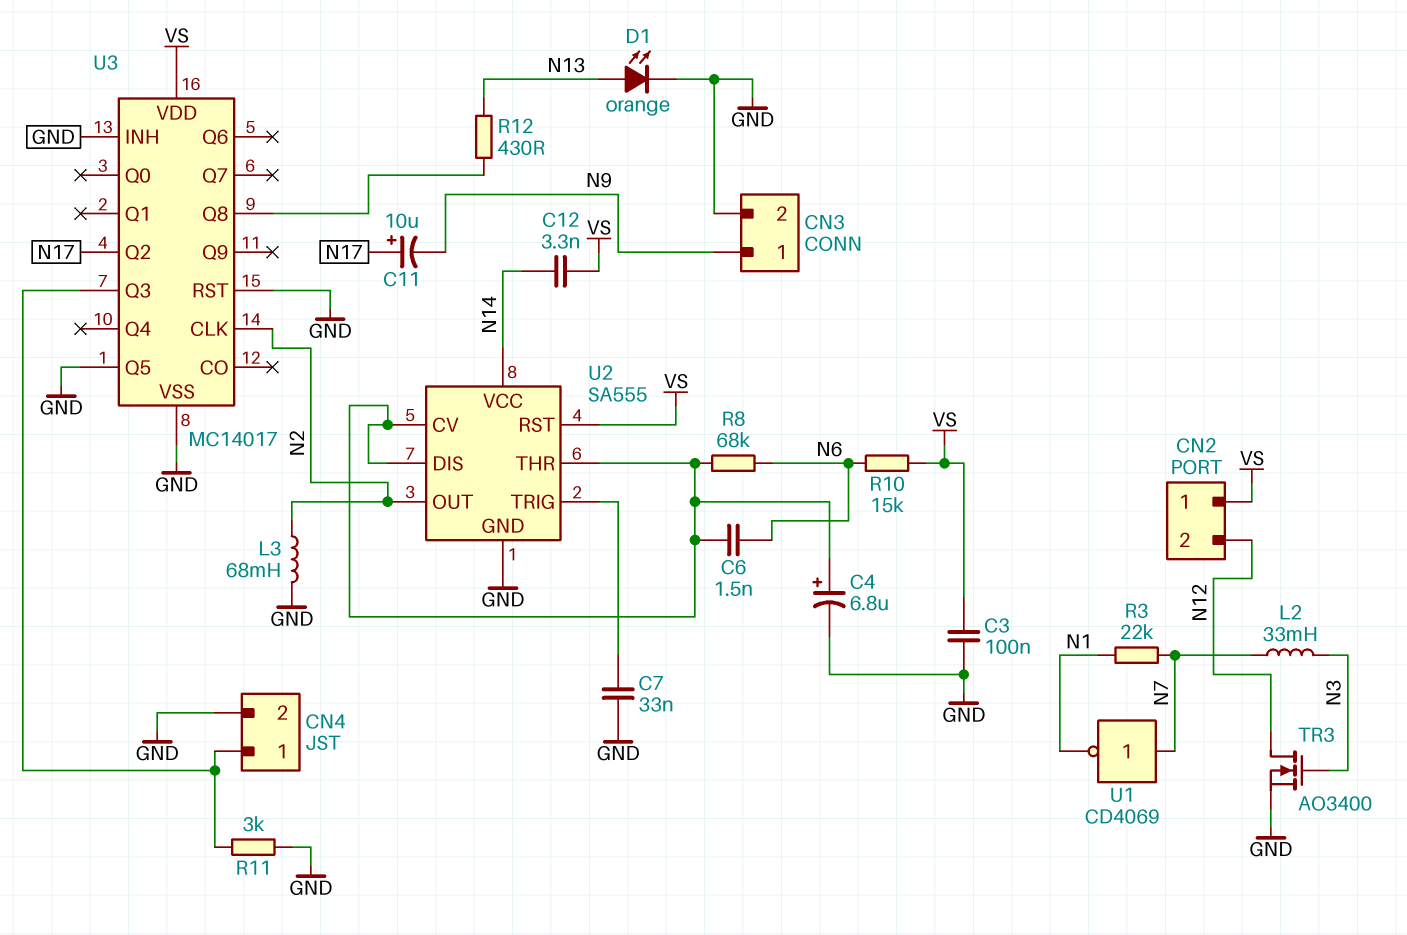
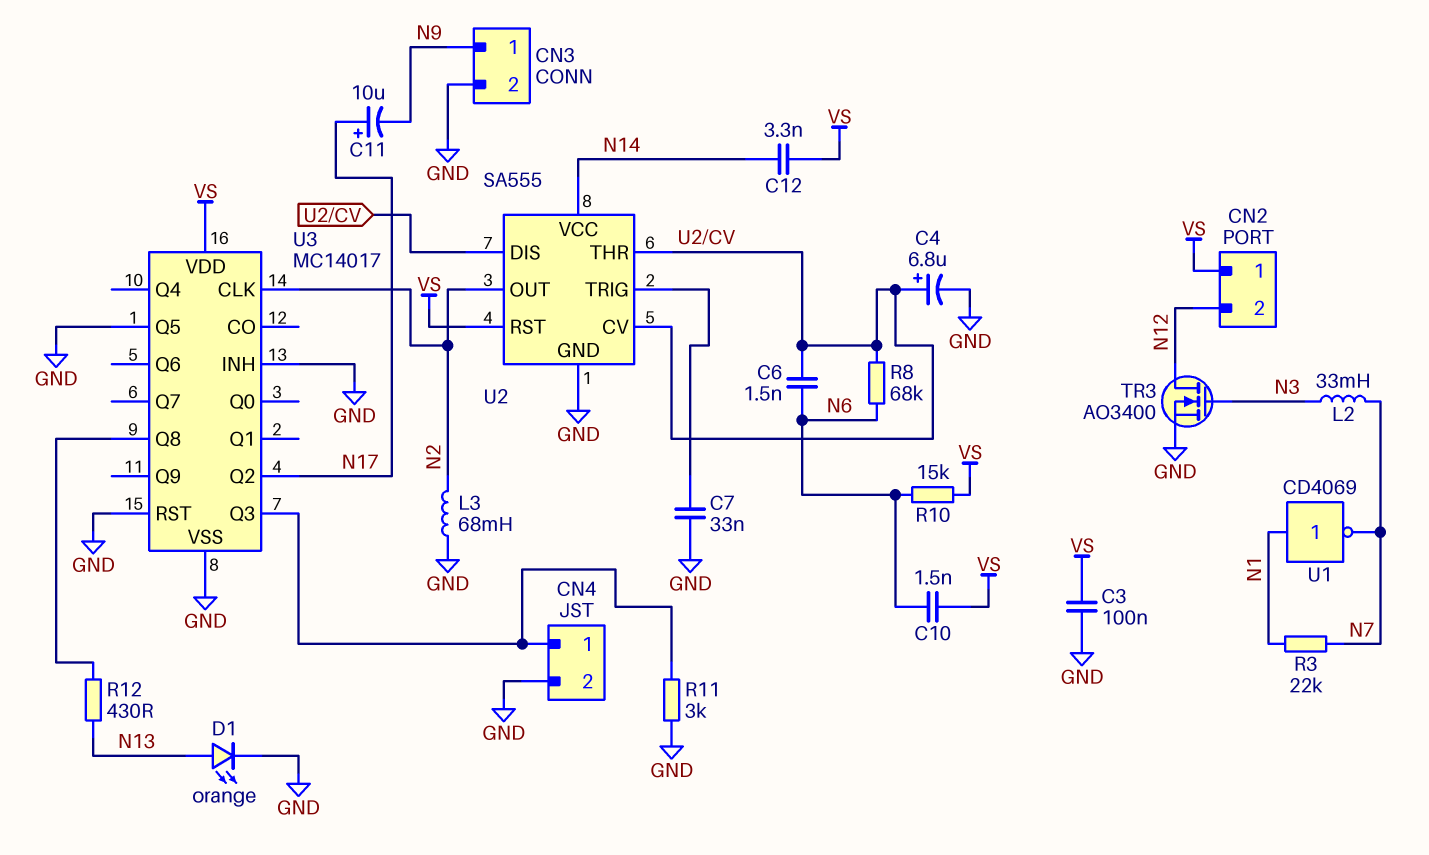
C10: none -> 1.5nF (N6, VS)
U1: NOT CD4069 (in N7, out N1) -> NOT CD4069 (in N1, out N7)

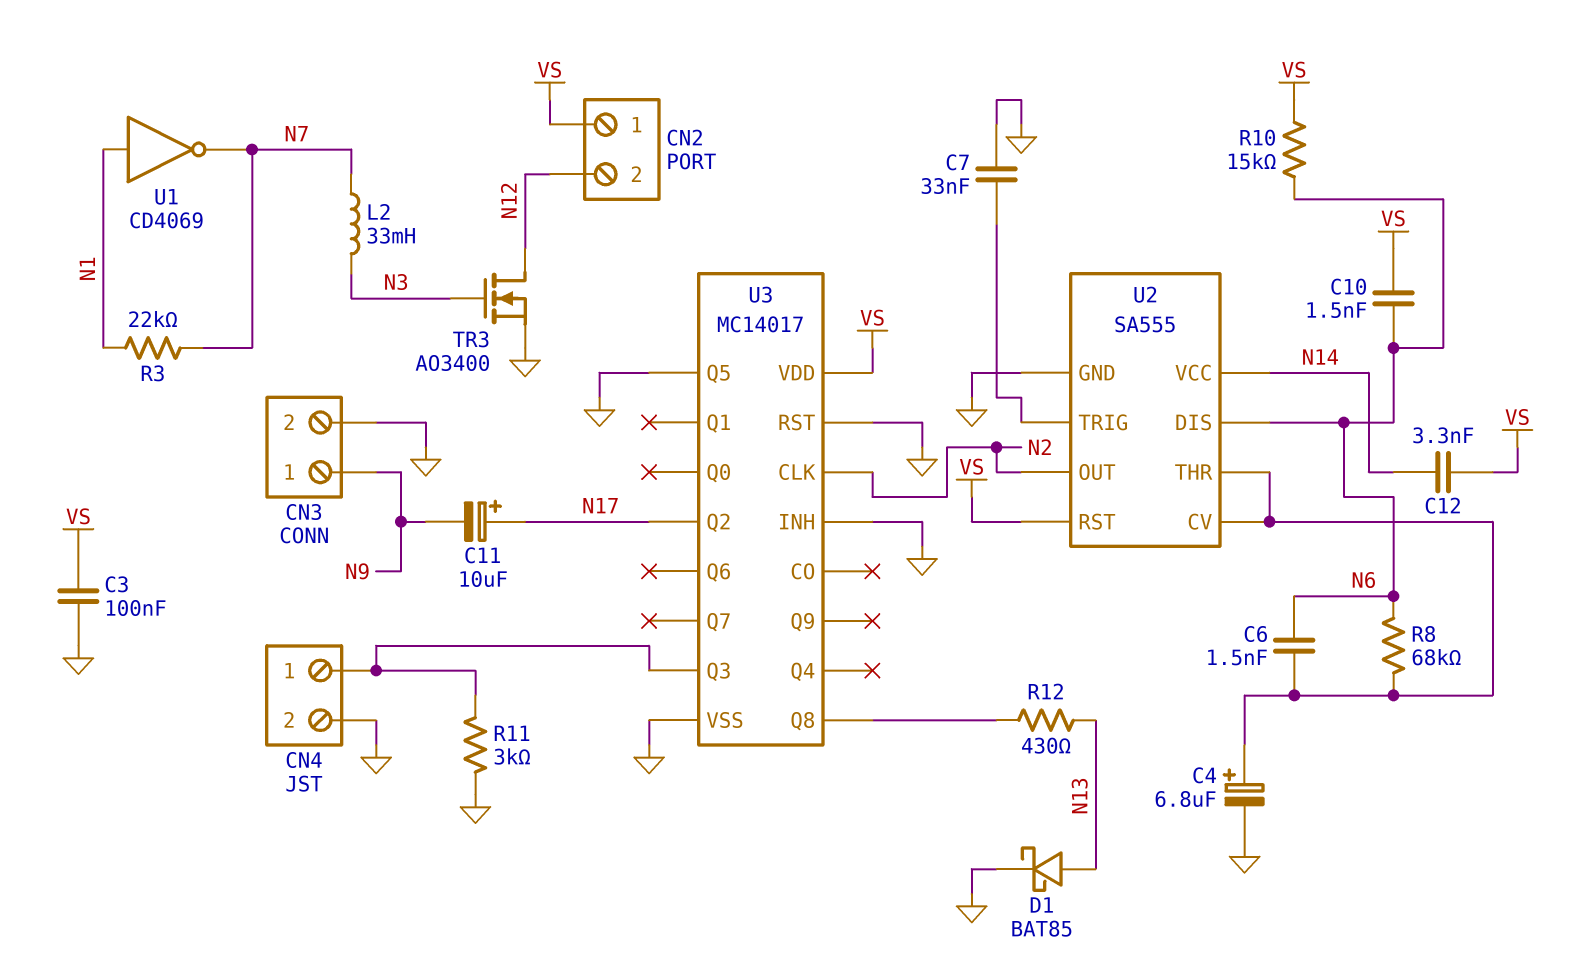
D1: LED orange (A N13, K GND) -> schottky BAT85 (A N13, K GND)
L3: 68mH (GND, N2) -> none
U2 pin DIS: U2/CV -> N6

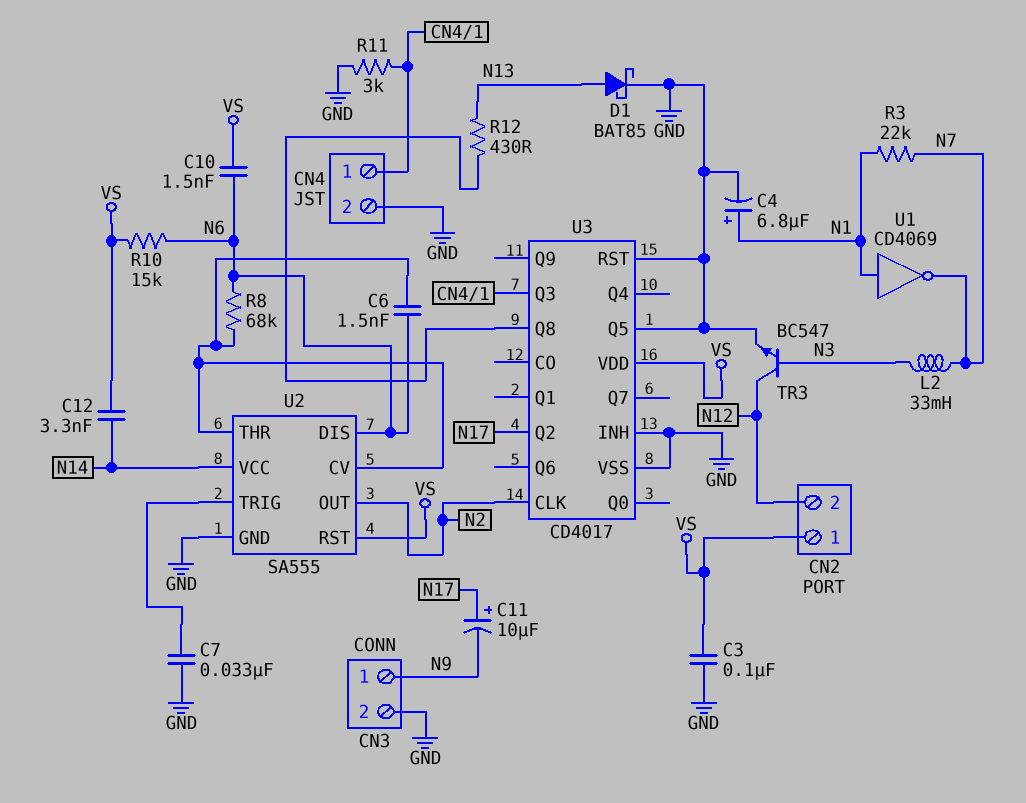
C4: 6.8uF (plus U2/CV, minus GND) -> 6.8uF (plus N1, minus GND)
TR3: NMOS AO3400 (G N3, D N12, S GND) -> NPN BC547 (B N3, C N12, E GND)
U3: MC14017 -> CD4017

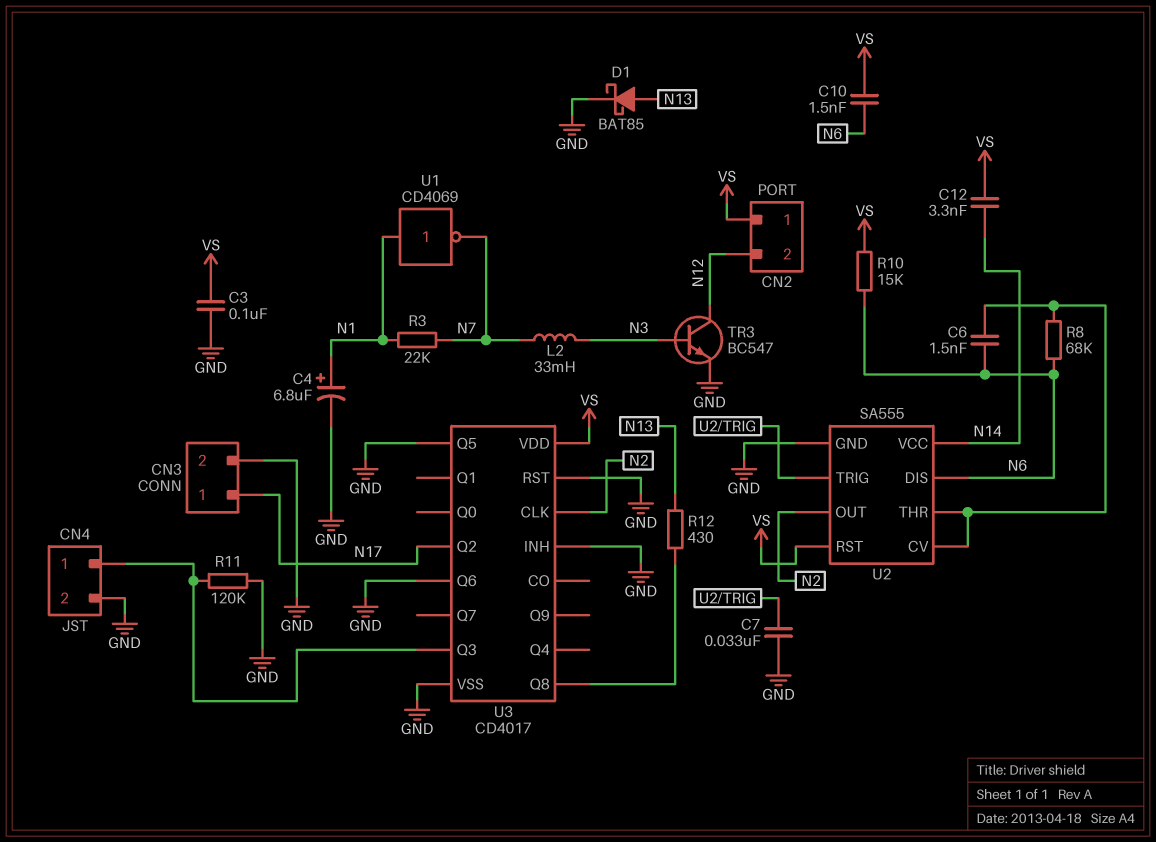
C11: 10uF (plus N17, minus N9) -> none
CN3 pin 1: N9 -> N17
R11: 3k (CN4/1, GND) -> 120k (CN4/1, GND)
U3 pin Q6: none -> GND

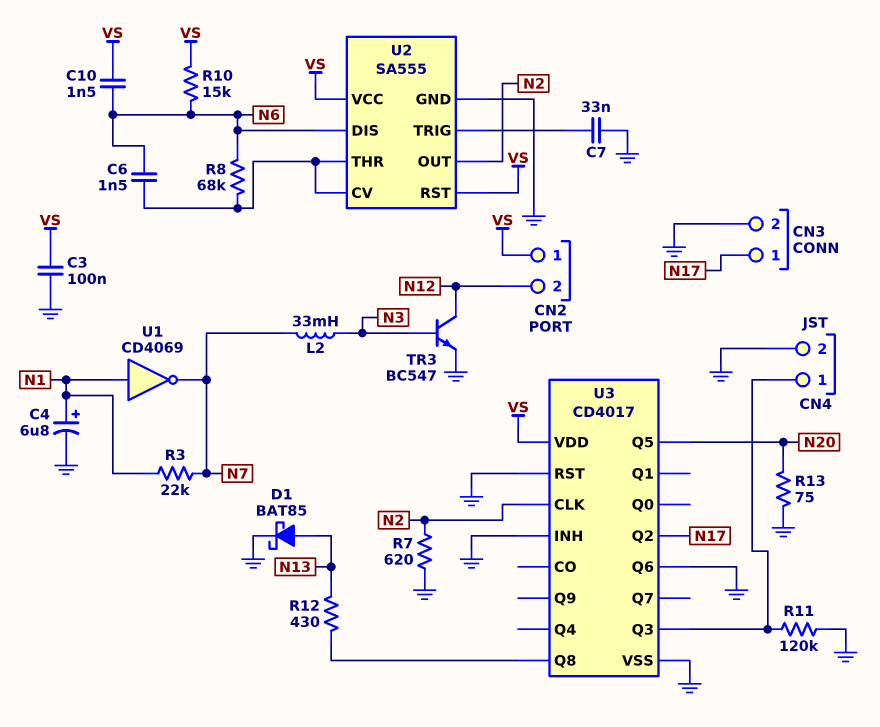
C12: 3.3nF (N14, VS) -> none
R7: none -> 620 (GND, N2)
R13: none -> 75 (GND, N20)
U2 pin VCC: N14 -> VS
U3 pin Q5: GND -> N20

